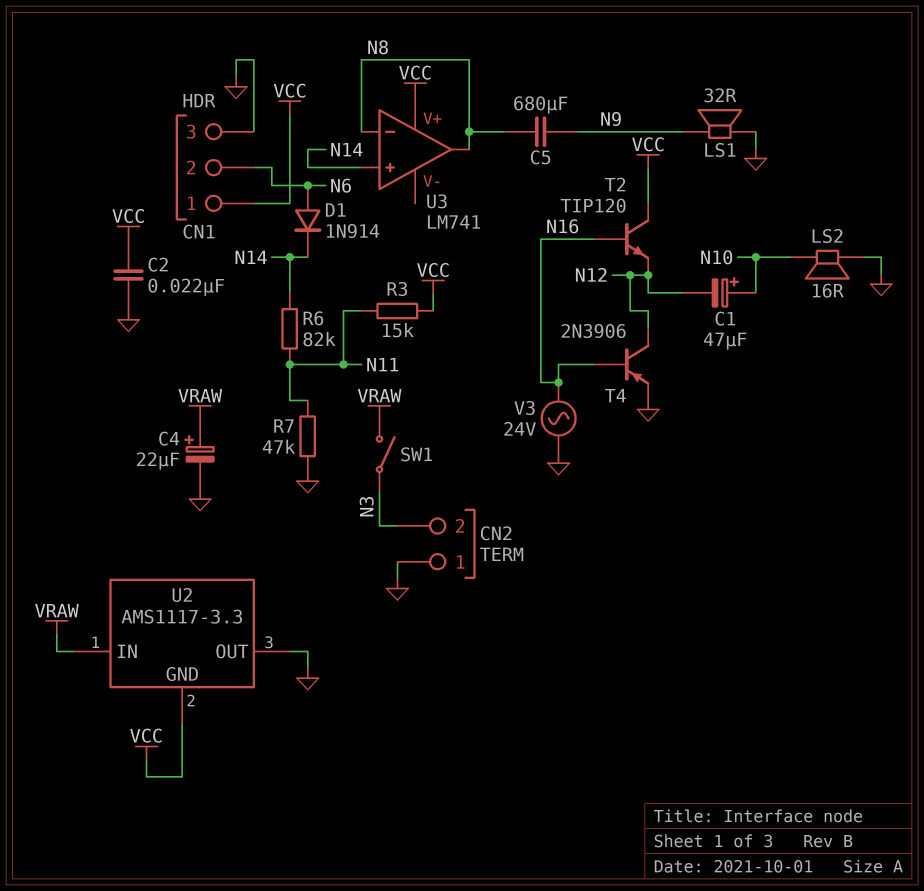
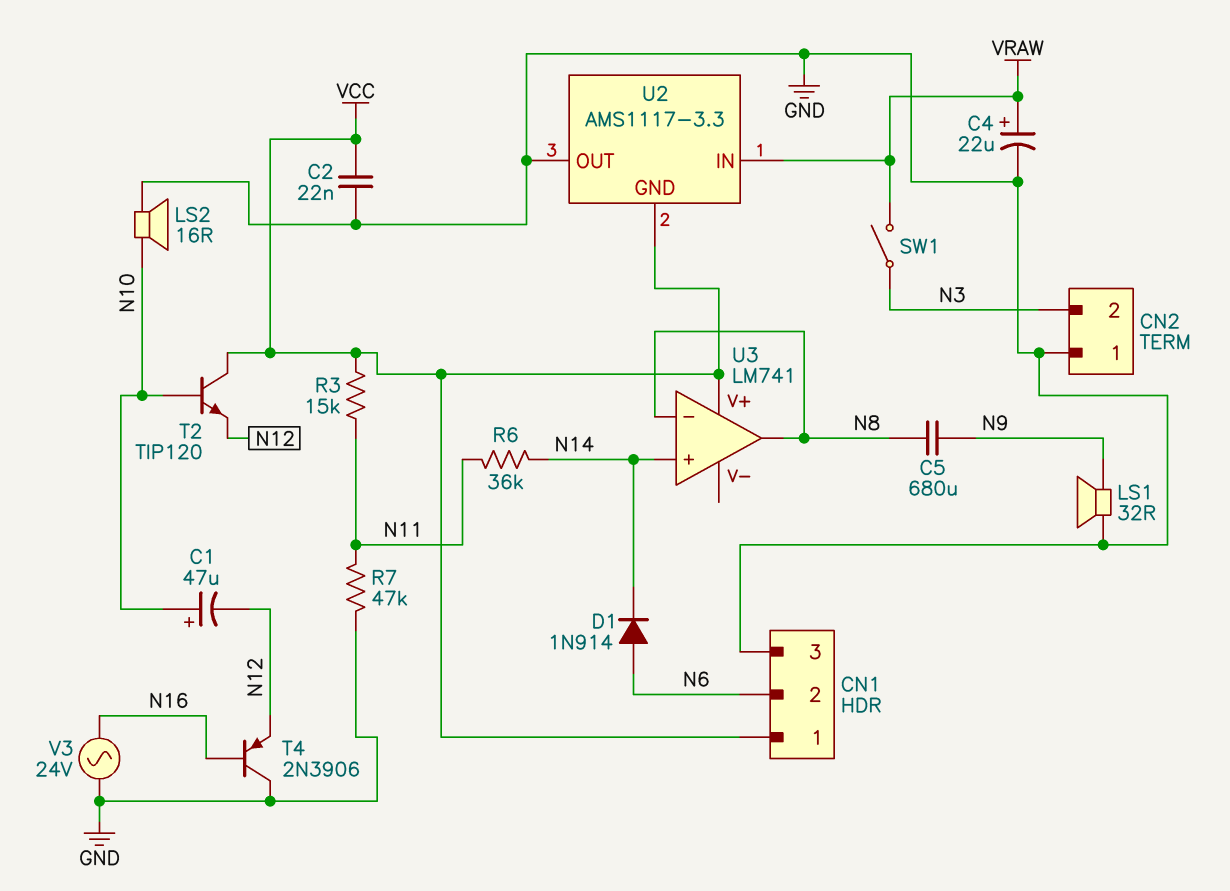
R6: 82k (N11, N14) -> 36k (N11, N14)
T2: NPN TIP120 (B N16, C VCC, E N12) -> NPN TIP120 (B N10, C VCC, E N12)
T4: PNP 2N3906 (B N16, C N12, E GND) -> PNP 2N3906 (B N16, C GND, E N12)

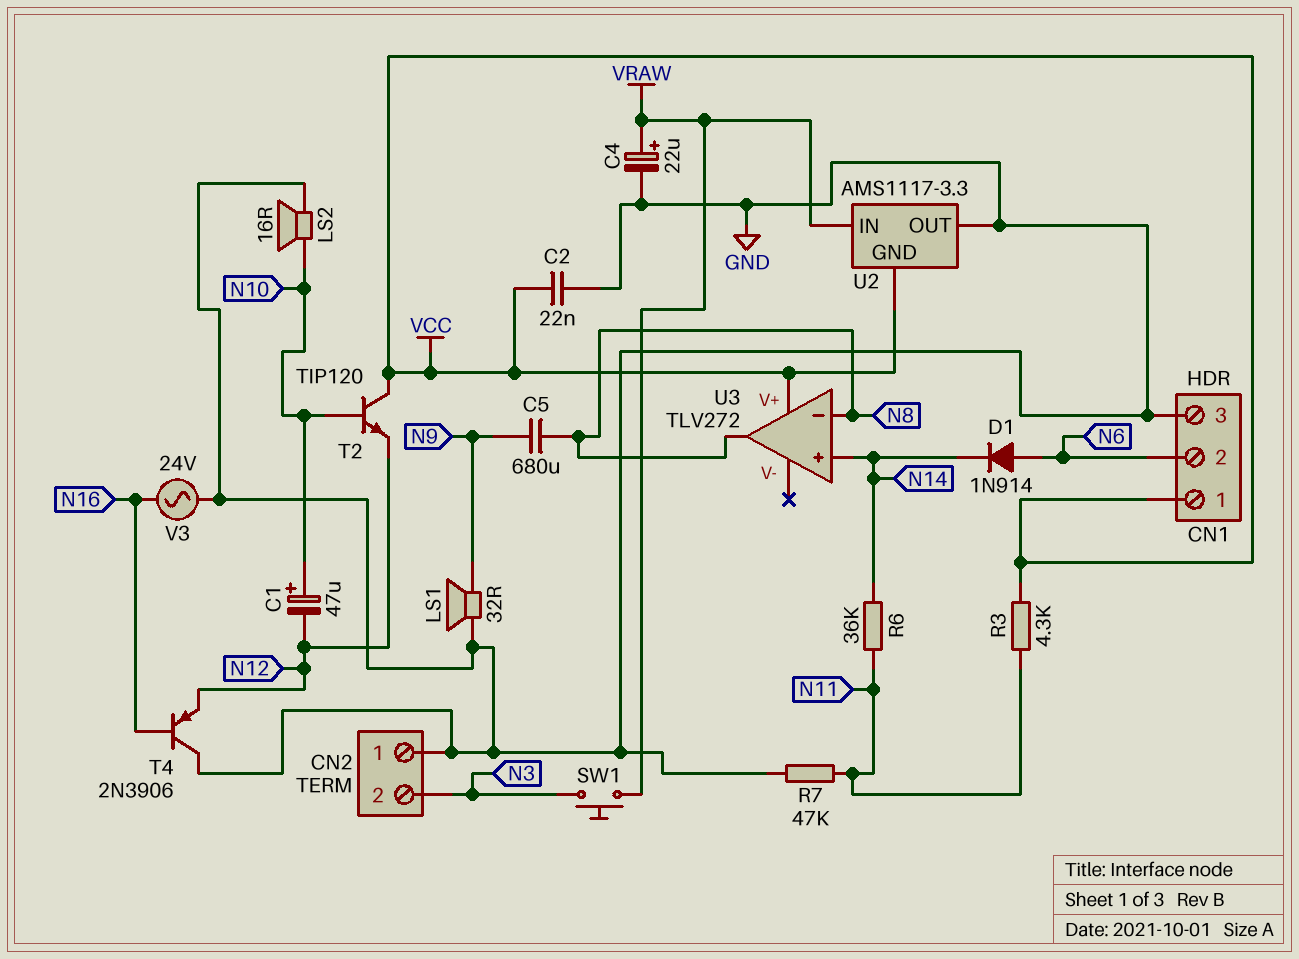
R3: 15k (N11, VCC) -> 4.3k (N11, VCC)
SW1: switch (N3, VRAW) -> button (N3, VRAW)
U3: LM741 -> TLV272

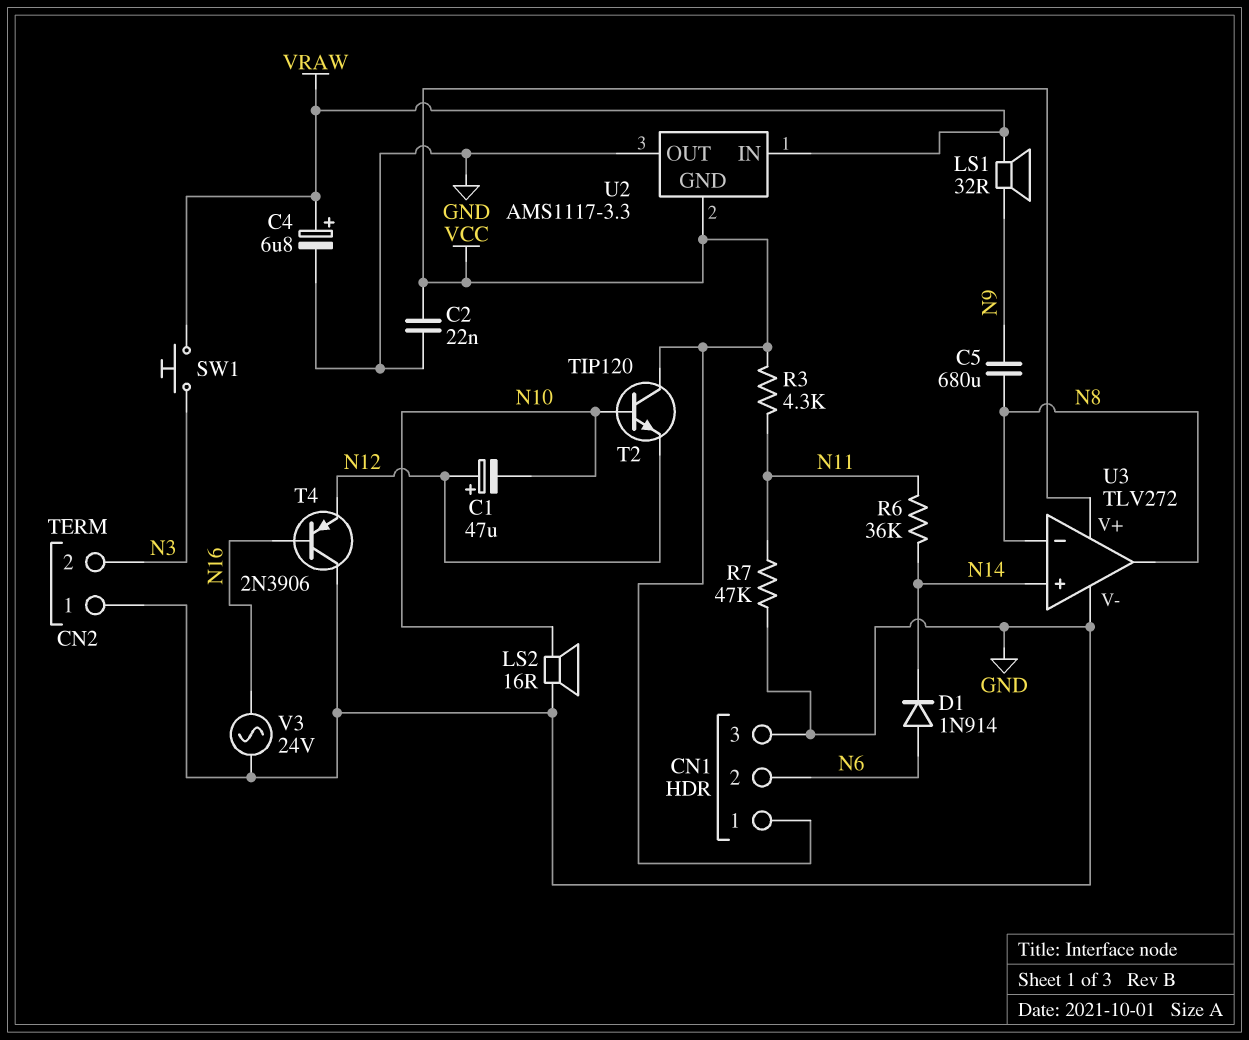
C1: 47uF (plus N10, minus N12) -> 47uF (plus N12, minus N10)
C4: 22uF (plus VRAW, minus GND) -> 6.8uF (plus VRAW, minus GND)
LS1: speaker 32R (GND, N9) -> speaker 32R (N9, VRAW)
U3 pin V-: none -> GND

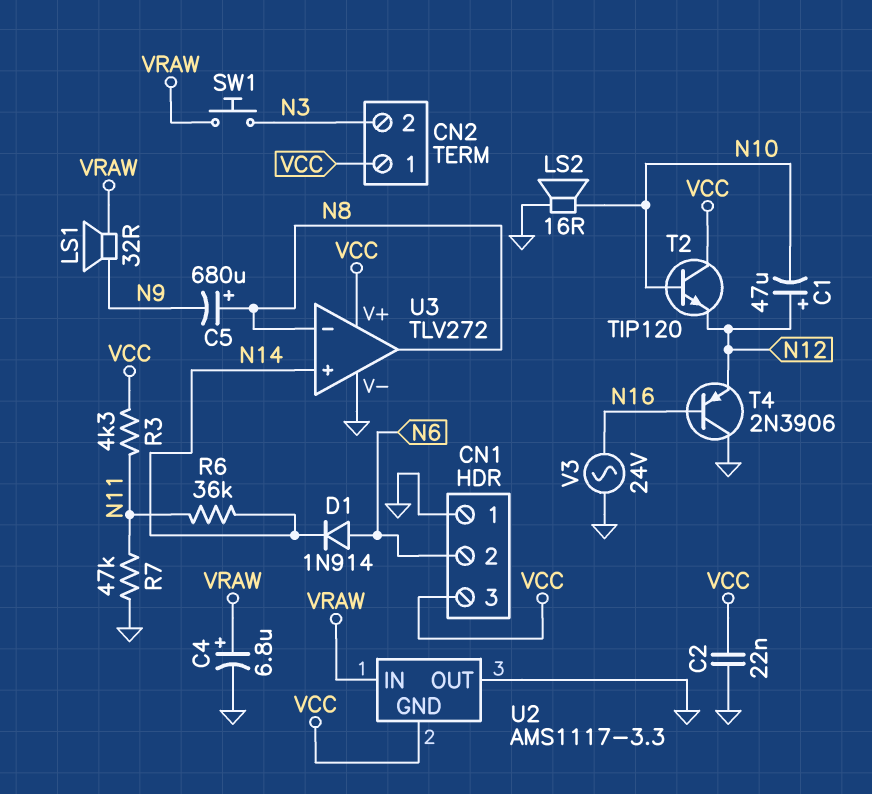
C5: 680uF (N8, N9) -> 680uF (plus N8, minus N9)
CN1 pin 1: VCC -> GND
CN1 pin 3: GND -> VCC
CN2 pin 1: GND -> VCC

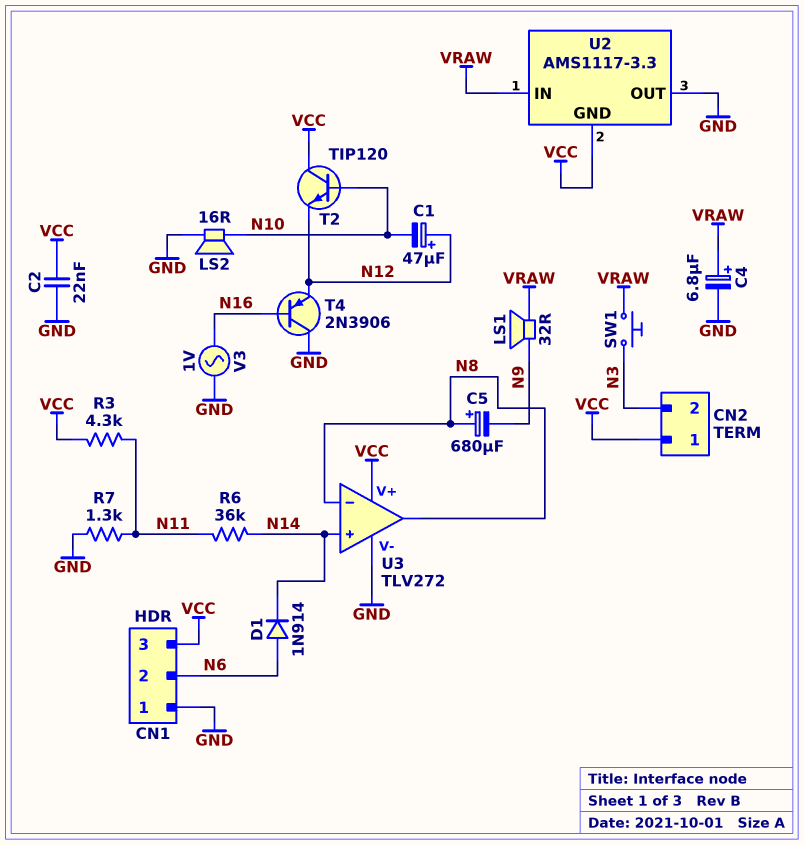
R7: 47k (GND, N11) -> 1.3k (GND, N11)
V3: AC 24V (GND, N16) -> AC 1V (GND, N16)

